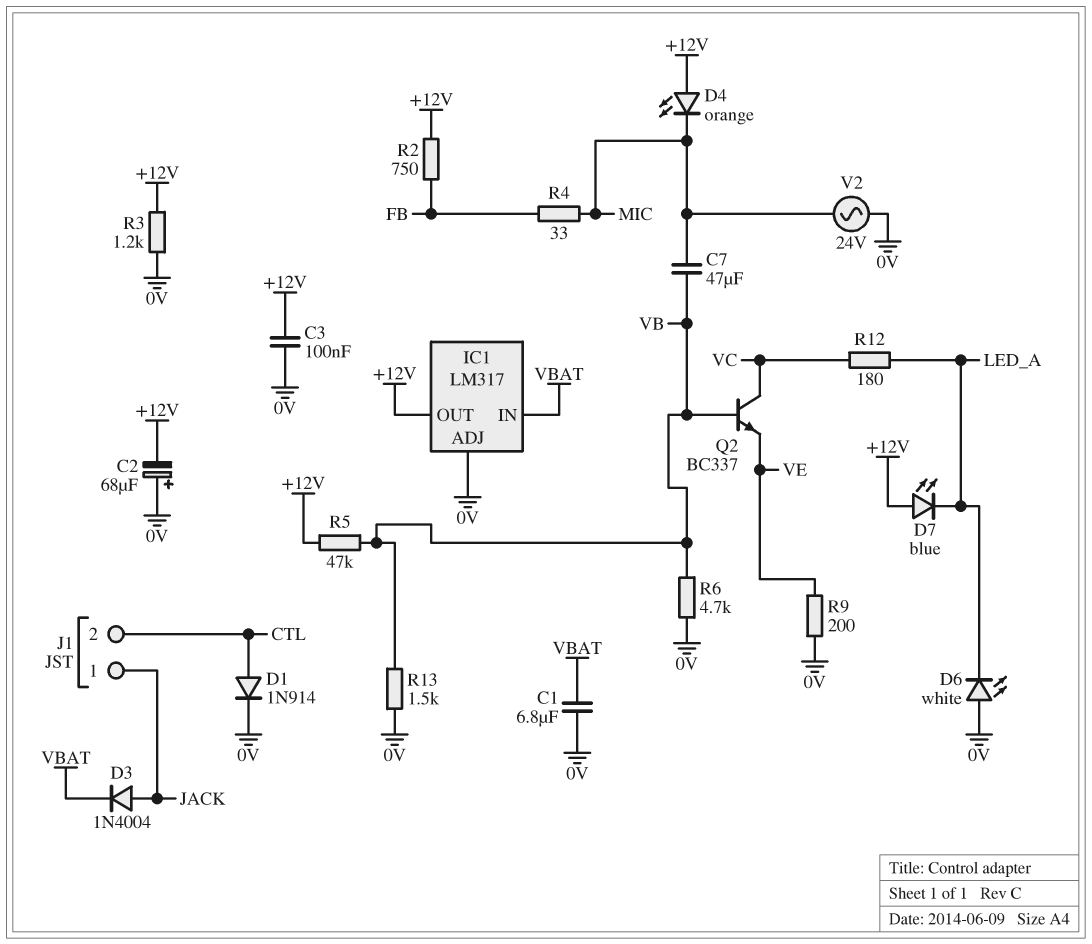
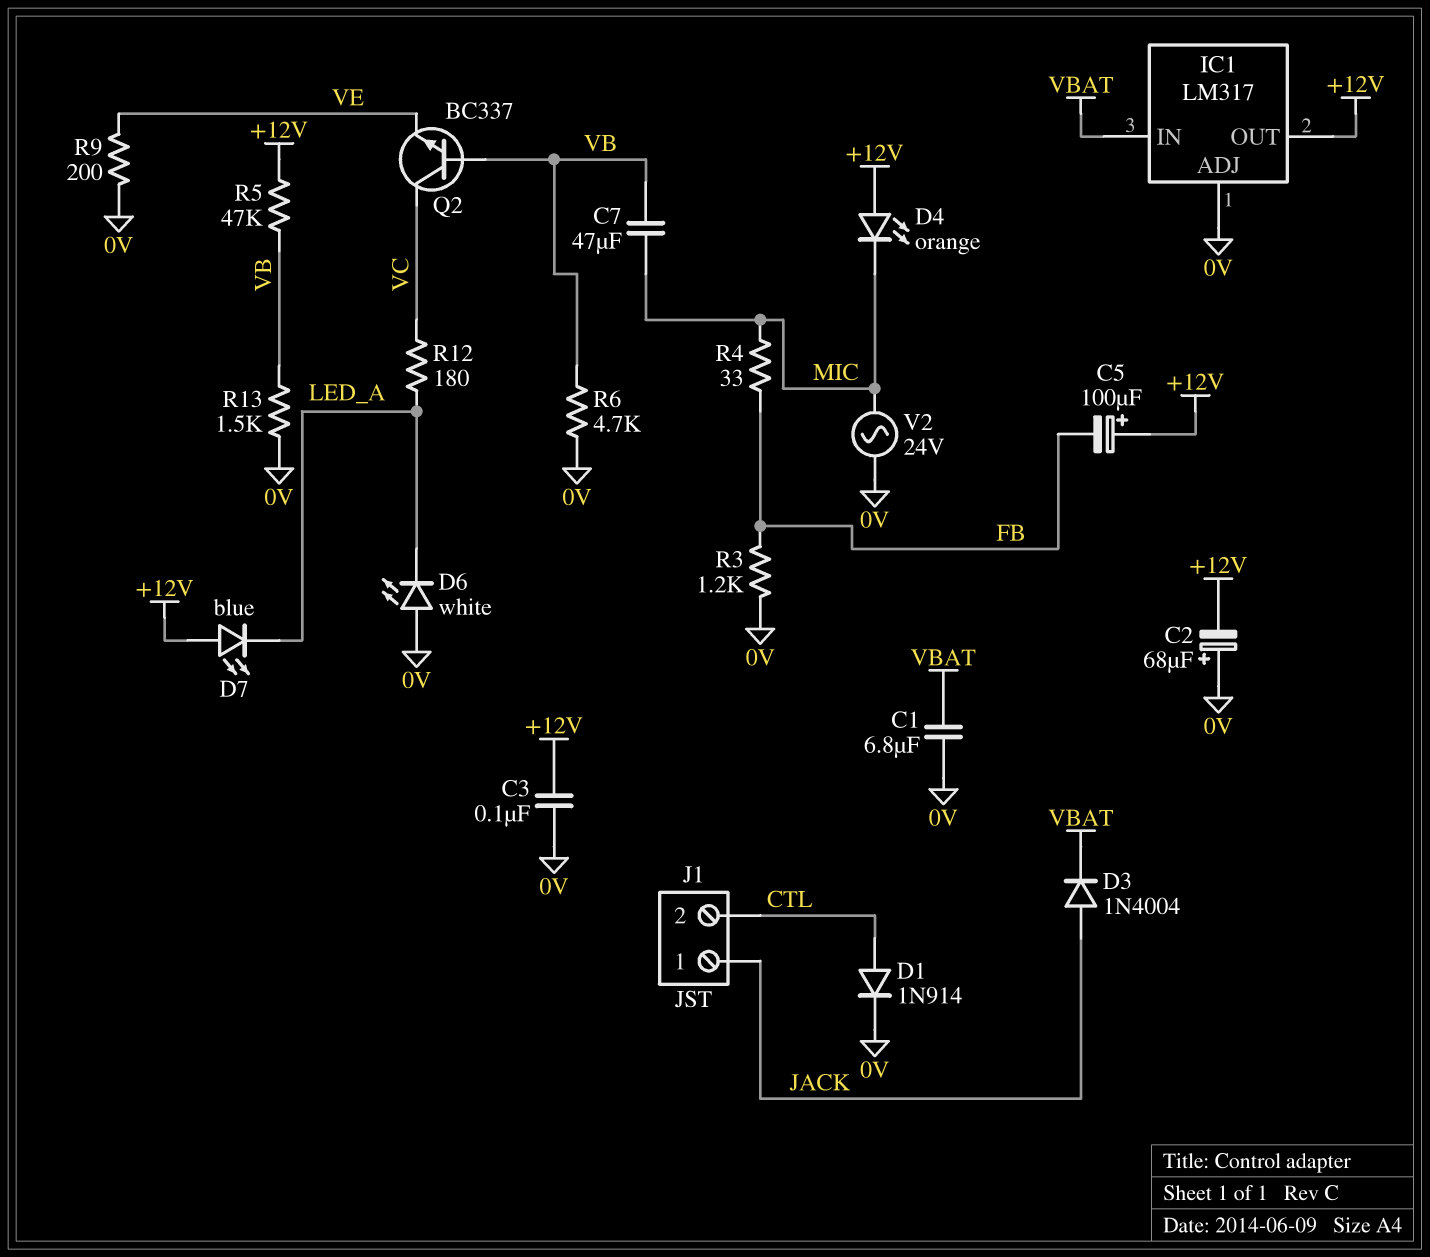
C5: none -> 100uF (plus +12V, minus FB)
R2: 750 (+12V, FB) -> none
R3: 1.2k (+12V, 0V) -> 1.2k (0V, FB)

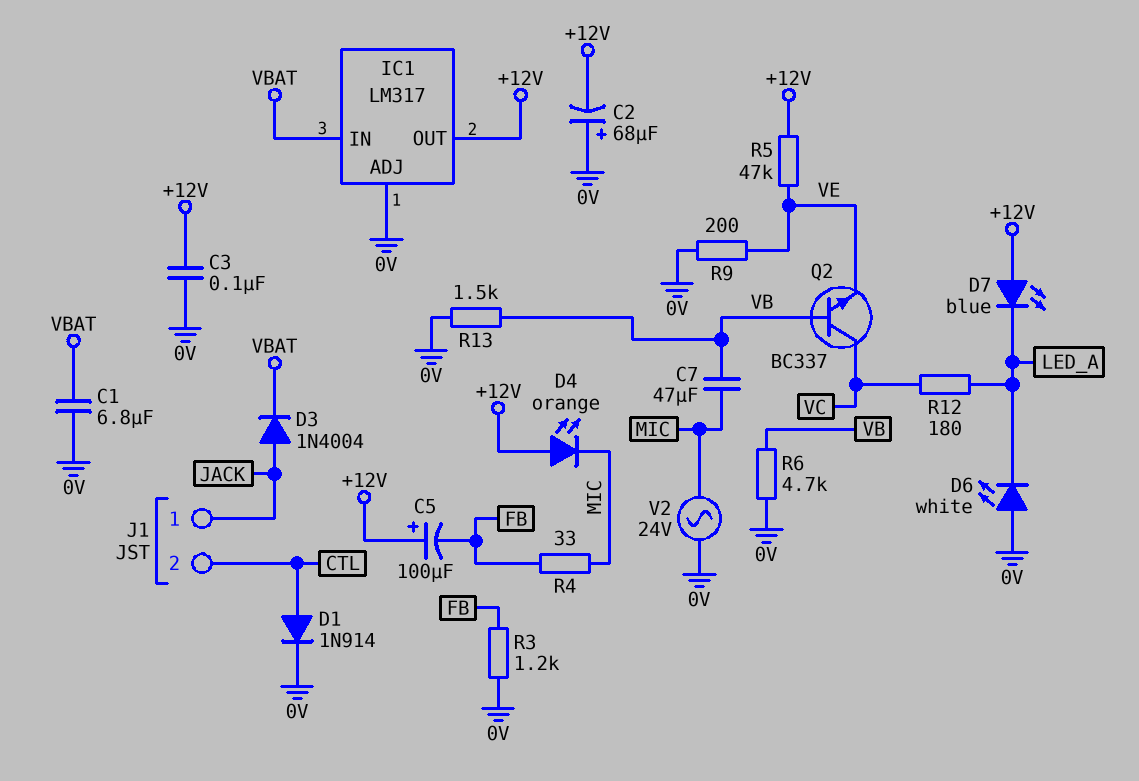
R5: 47k (+12V, VB) -> 47k (+12V, VE)

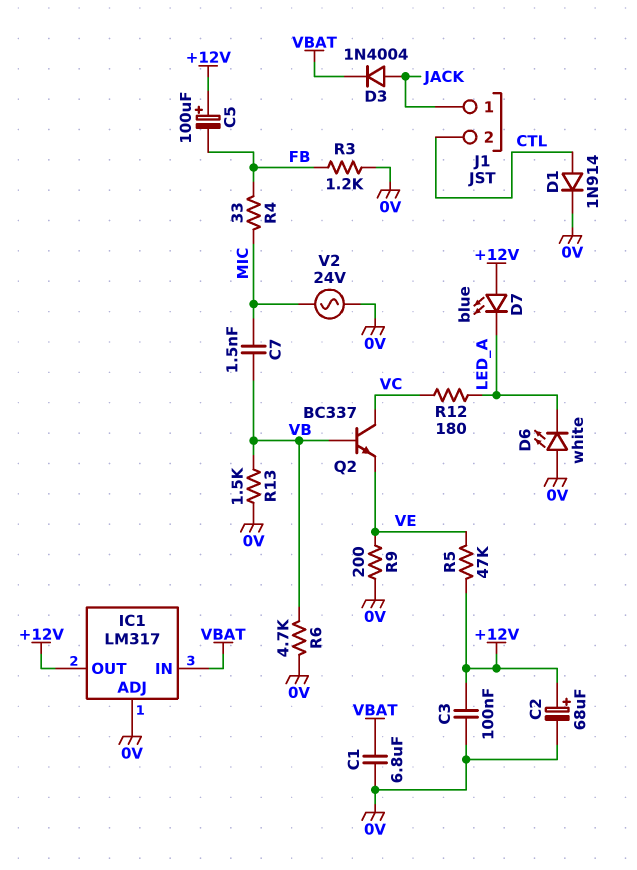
C2: 68uF (plus 0V, minus +12V) -> 68uF (plus +12V, minus 0V)
C7: 47uF (MIC, VB) -> 1.5nF (MIC, VB)
D4: LED orange (A +12V, K MIC) -> none

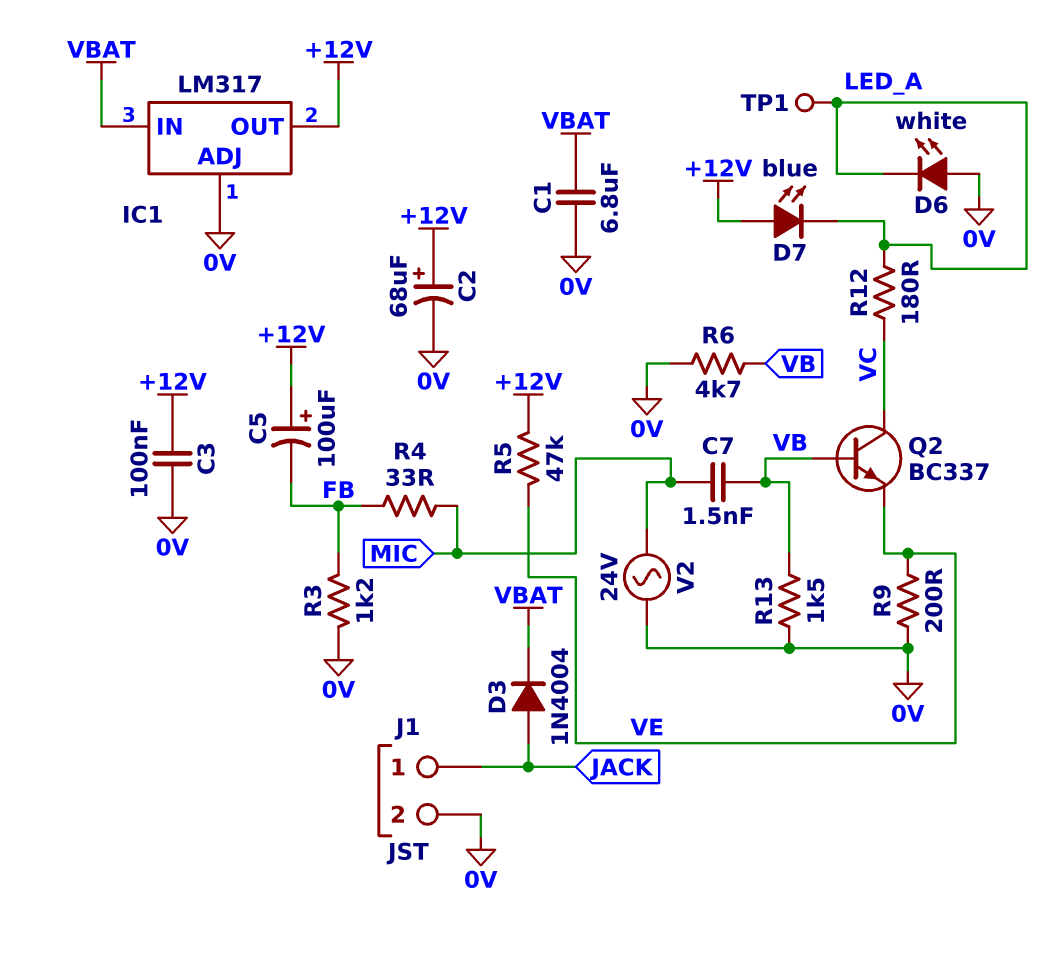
D1: diode 1N914 (A CTL, K 0V) -> none
J1 pin 2: CTL -> 0V
TP1: none -> test point (LED_A)

